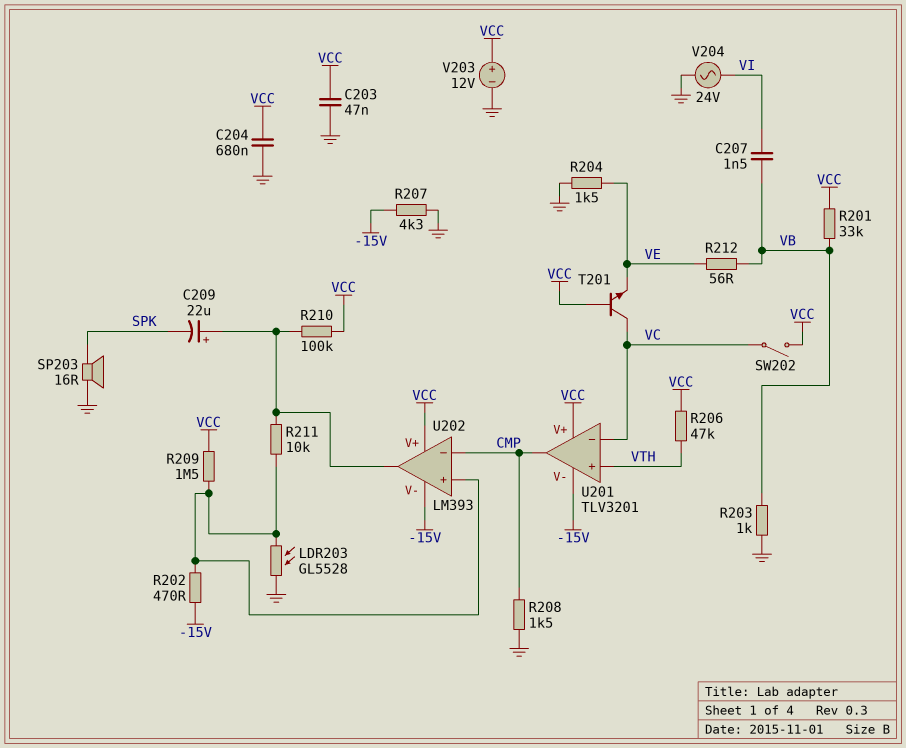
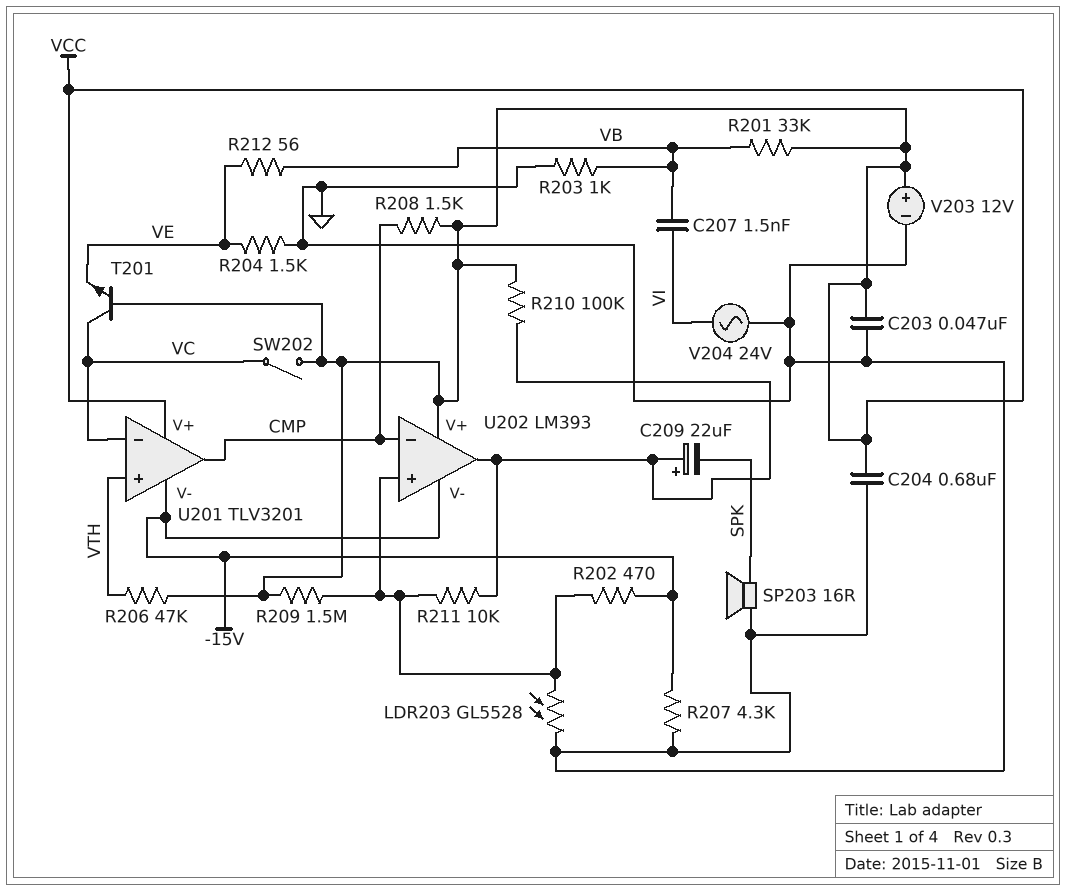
R208: 1.5k (CMP, GND) -> 1.5k (CMP, VCC)

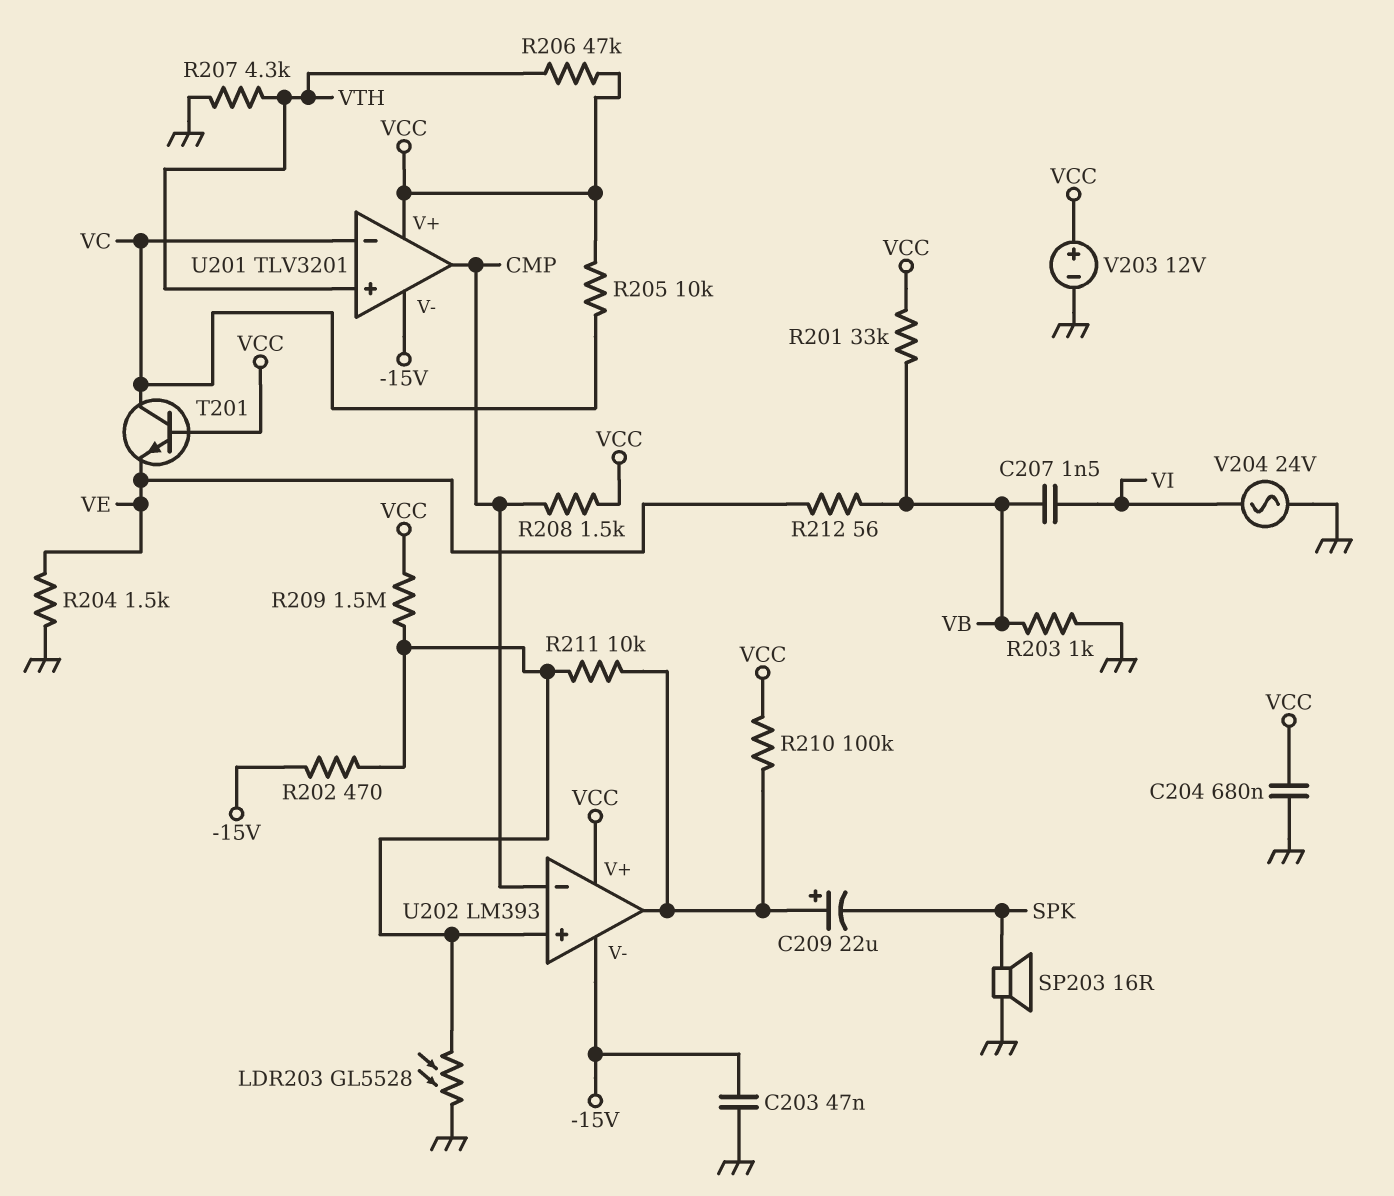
C203: 47nF (GND, VCC) -> 47nF (-15V, GND)
R205: none -> 10k (VC, VCC)
R207: 4.3k (-15V, GND) -> 4.3k (GND, VTH)
SW202: switch (VC, VCC) -> none

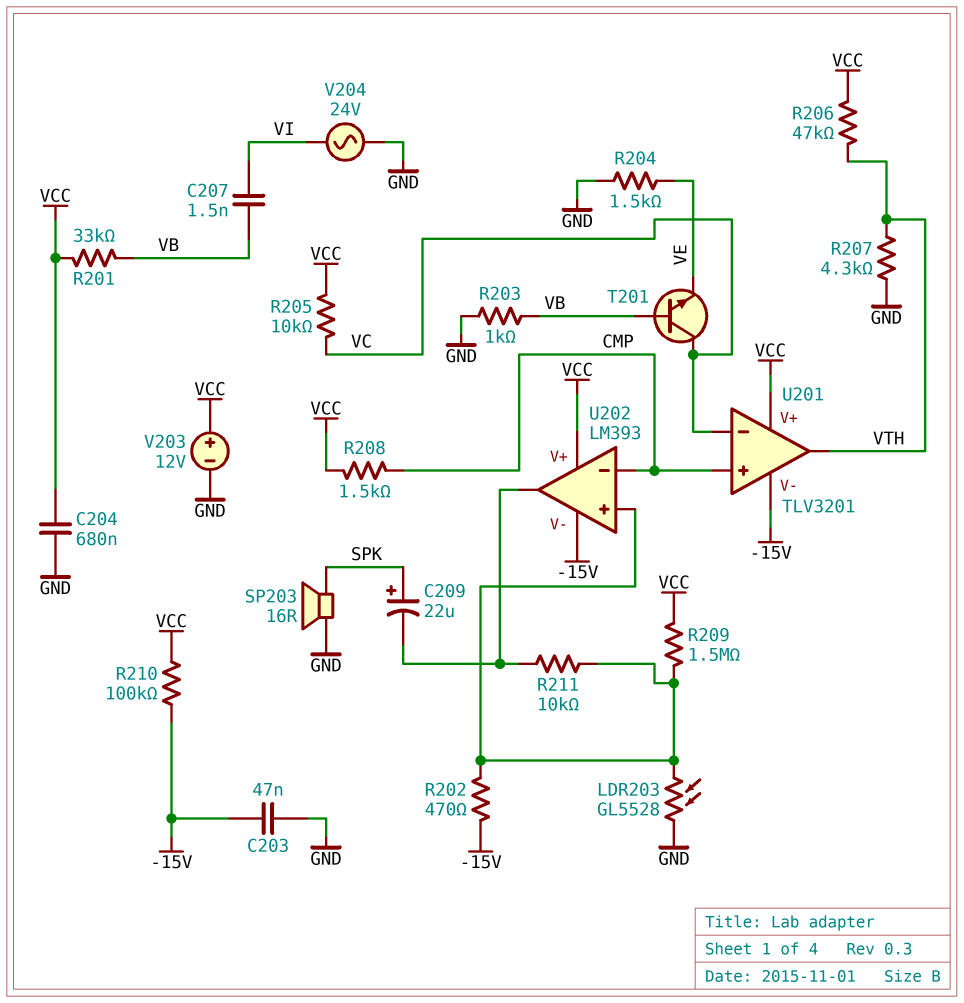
C209: 22uF (plus U202/out, minus SPK) -> 22uF (plus SPK, minus U202/out)
R210: 100k (U202/out, VCC) -> 100k (-15V, VCC)
R212: 56 (VB, VE) -> none
T201: NPN (B VCC, C VC, E VE) -> NPN (B VB, C VC, E VE)
U201 pin in+: VTH -> CMP
U201 pin out: CMP -> VTH

